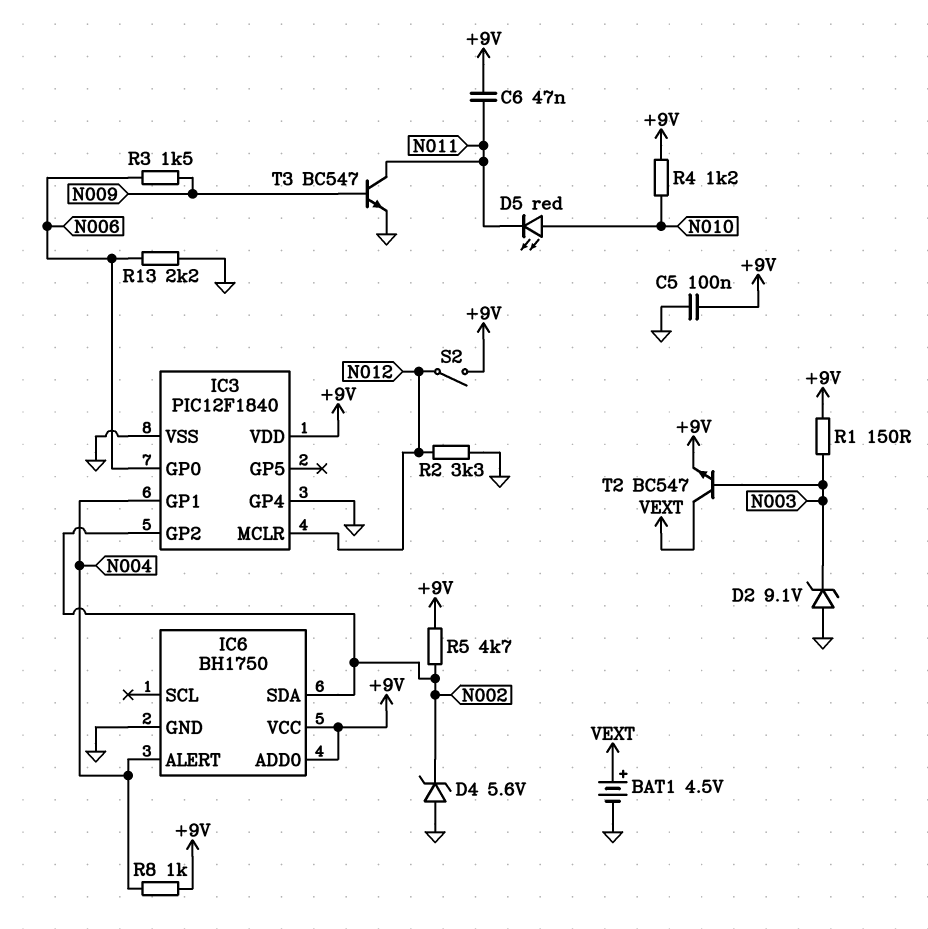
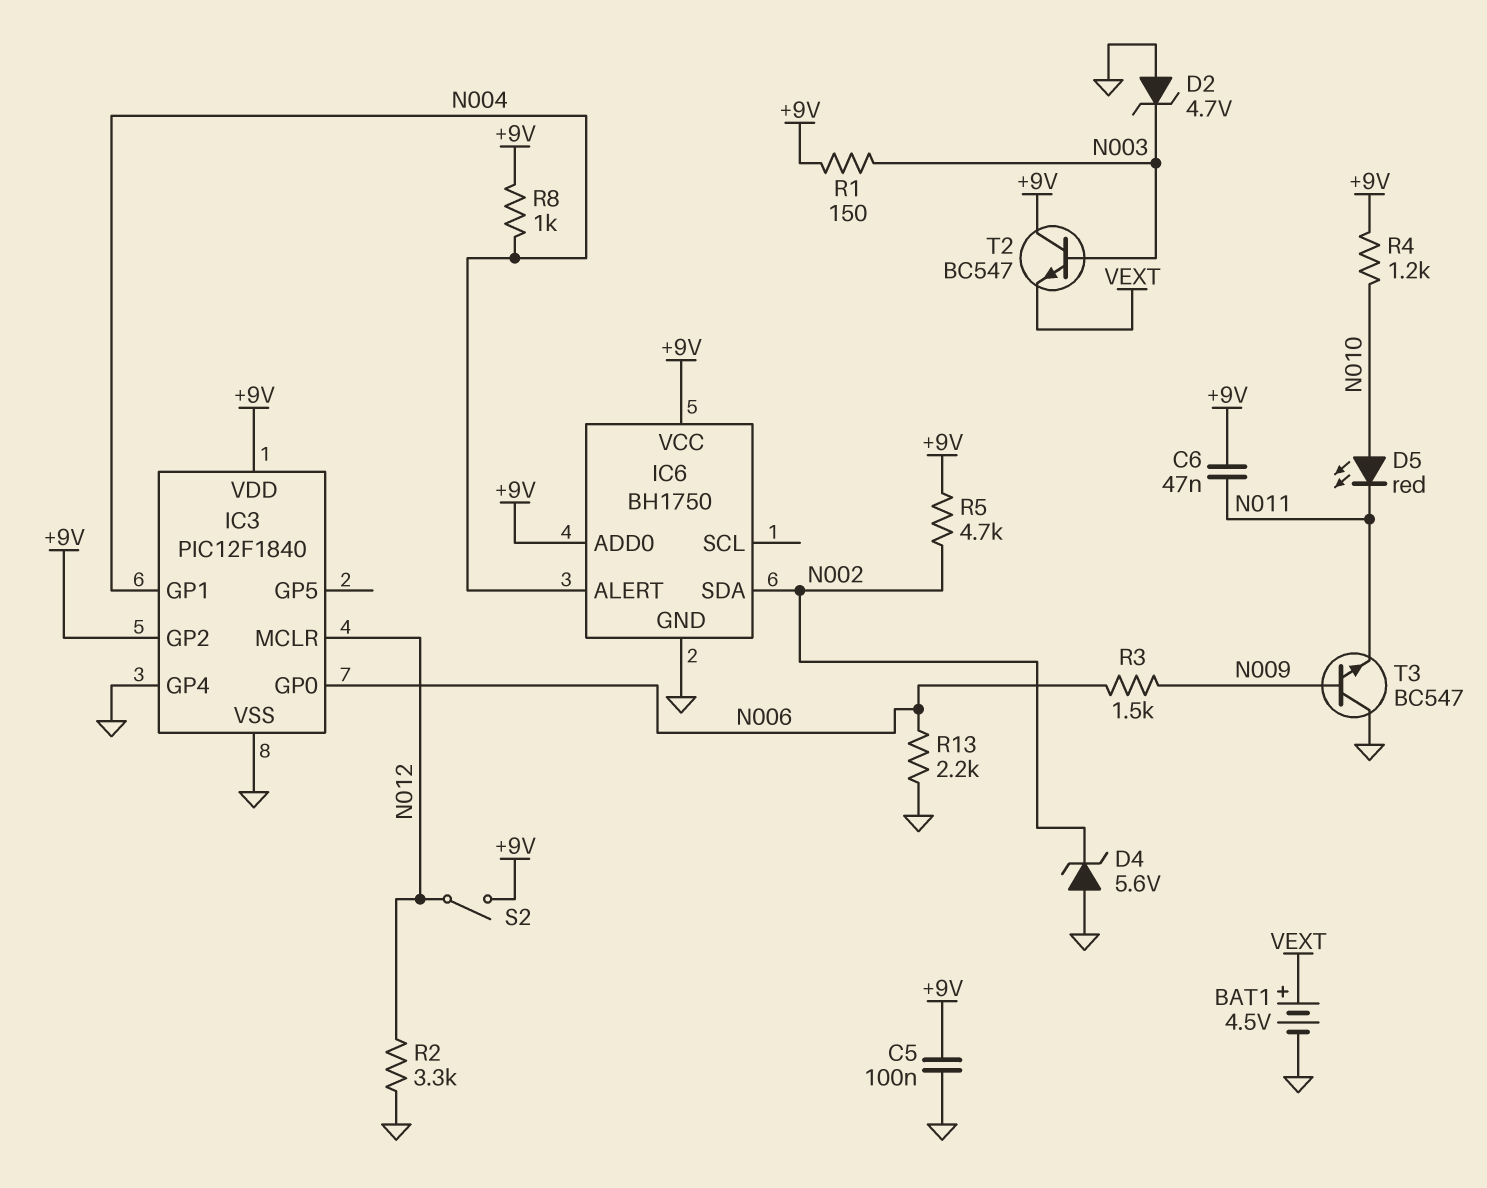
D2: zener 9.1V (A GND, K N003) -> zener 4.7V (A GND, K N003)
IC3 pin GP2: N002 -> +9V
T2: NPN BC547 (B N003, C VEXT, E +9V) -> NPN BC547 (B N003, C +9V, E VEXT)
T3: NPN BC547 (B N009, C N011, E GND) -> NPN BC547 (B N009, C GND, E N011)

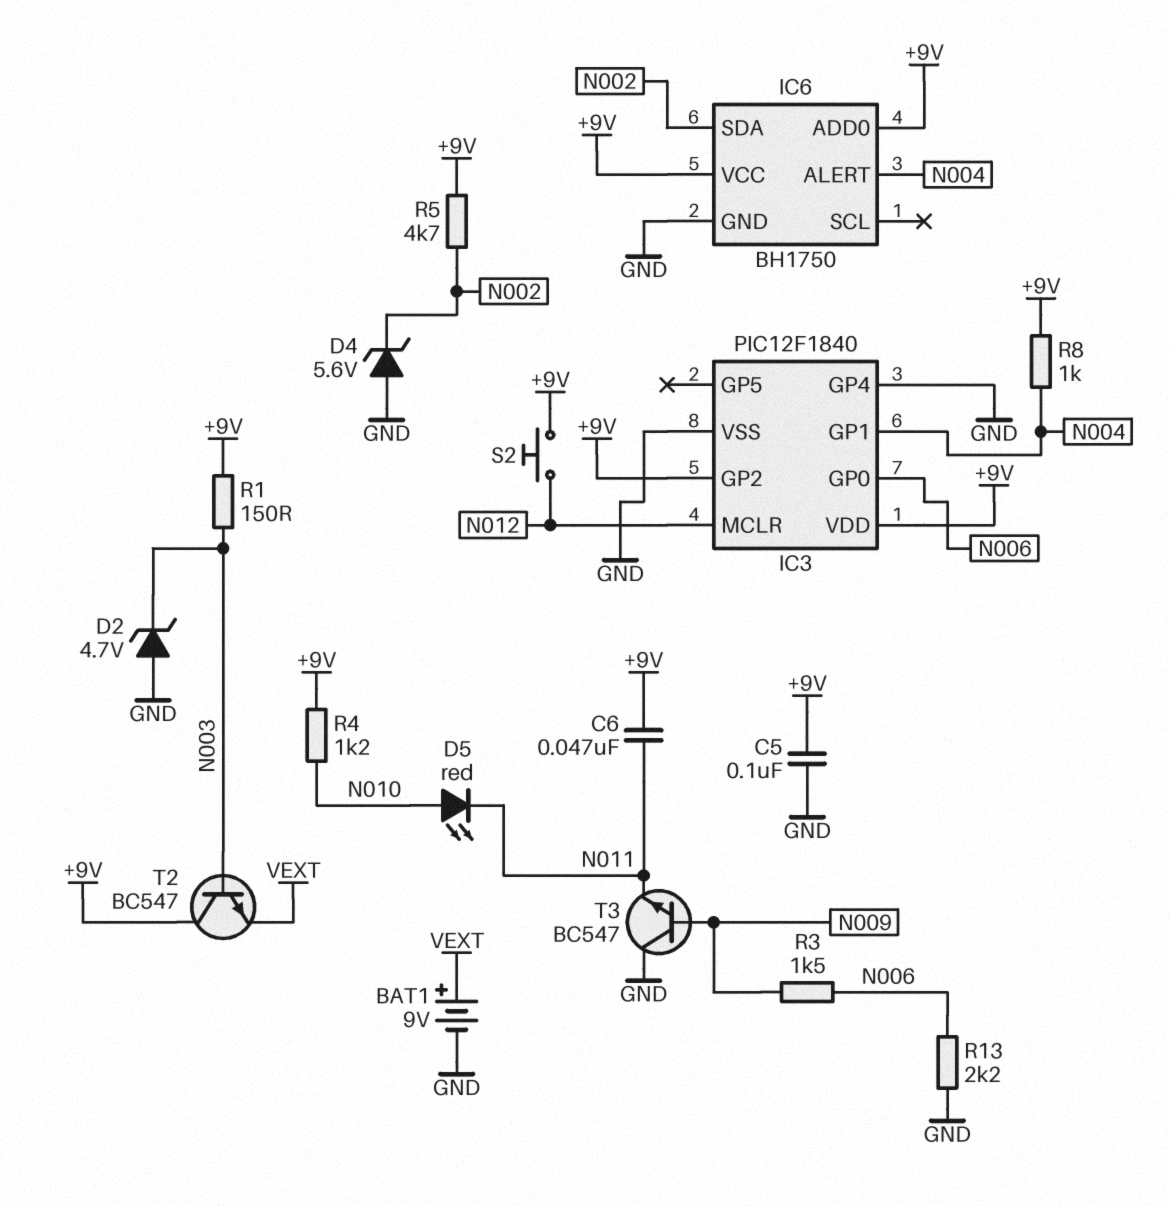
BAT1: 4.5V (plus VEXT, minus GND) -> 9V (plus VEXT, minus GND)
R2: 3.3k (GND, N012) -> none
S2: switch (+9V, N012) -> button (+9V, N012)

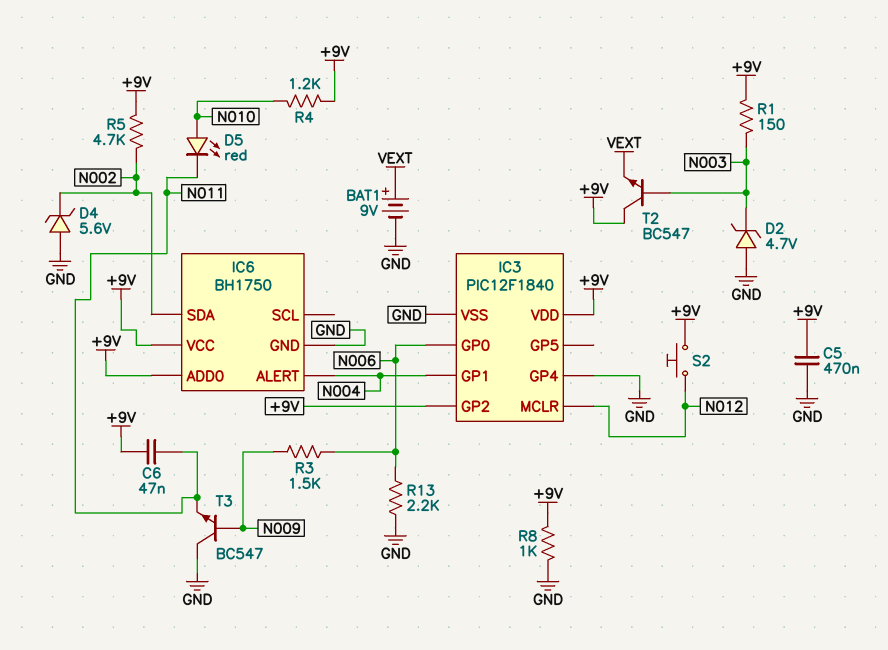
C5: 100nF (+9V, GND) -> 470nF (+9V, GND)
R8: 1k (+9V, N004) -> 1k (+9V, GND)

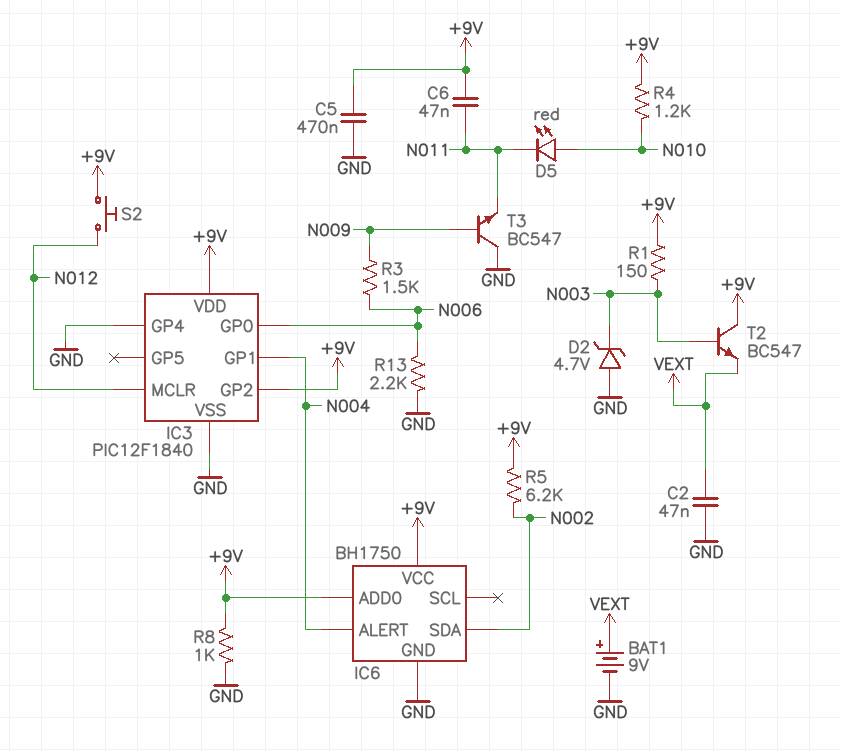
C2: none -> 47nF (GND, VEXT)
D4: zener 5.6V (A GND, K N002) -> none
R5: 4.7k (+9V, N002) -> 6.2k (+9V, N002)

